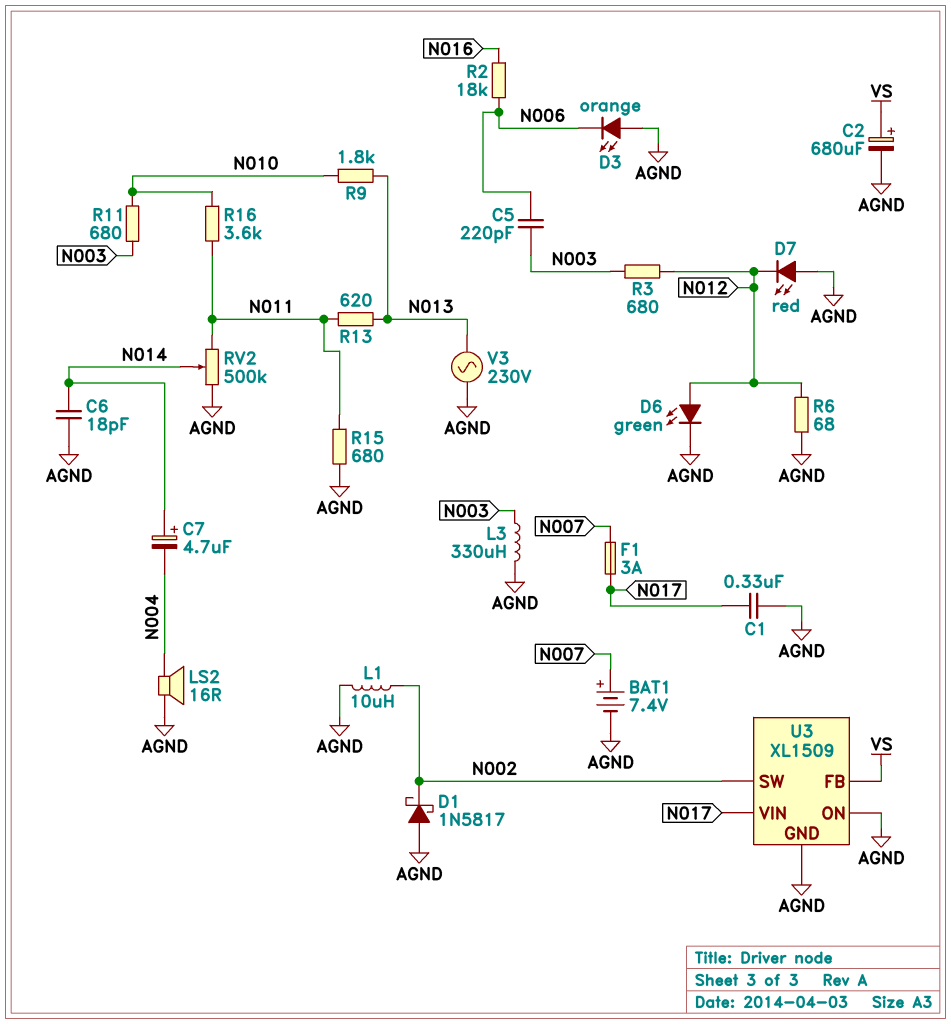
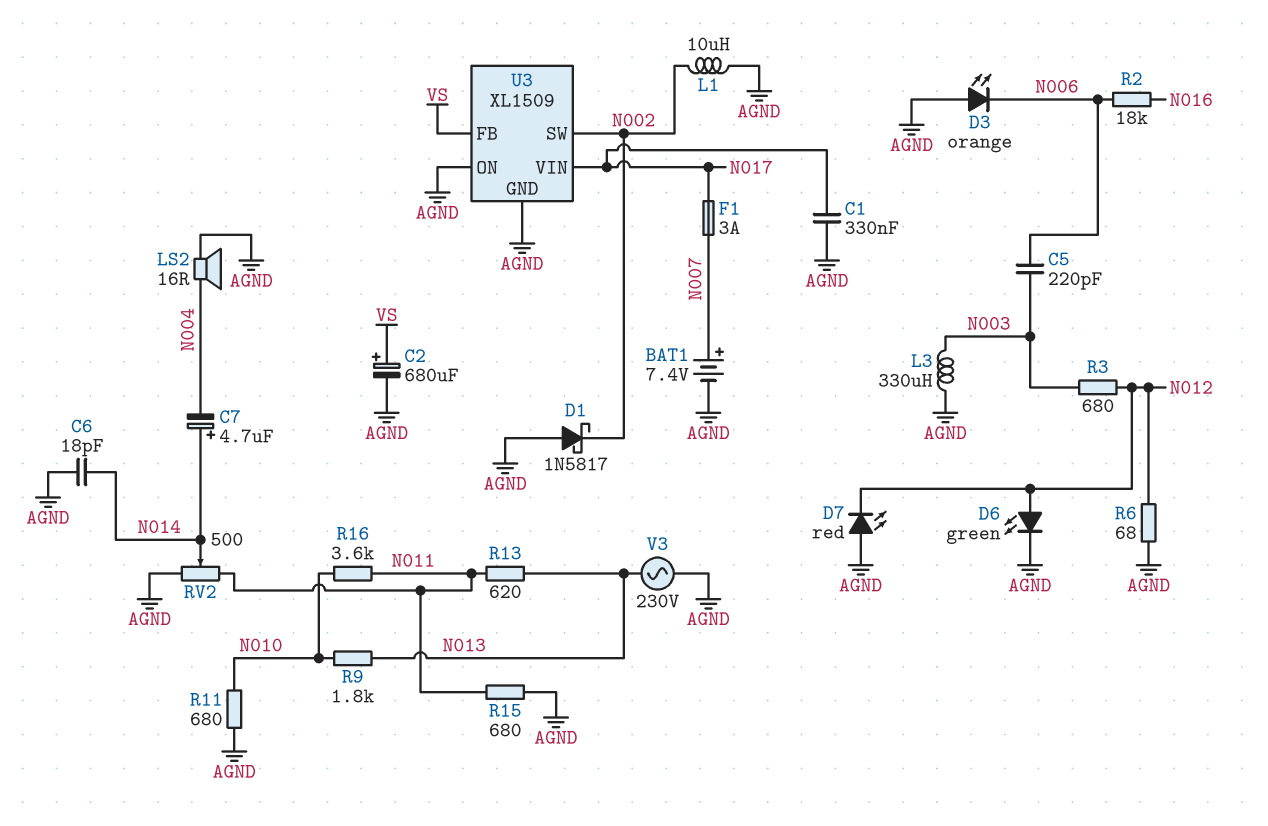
R11: 680 (N003, N010) -> 680 (AGND, N010)
RV2: 500k (AGND, N011, wiper N014) -> 500 (AGND, N011, wiper N014)

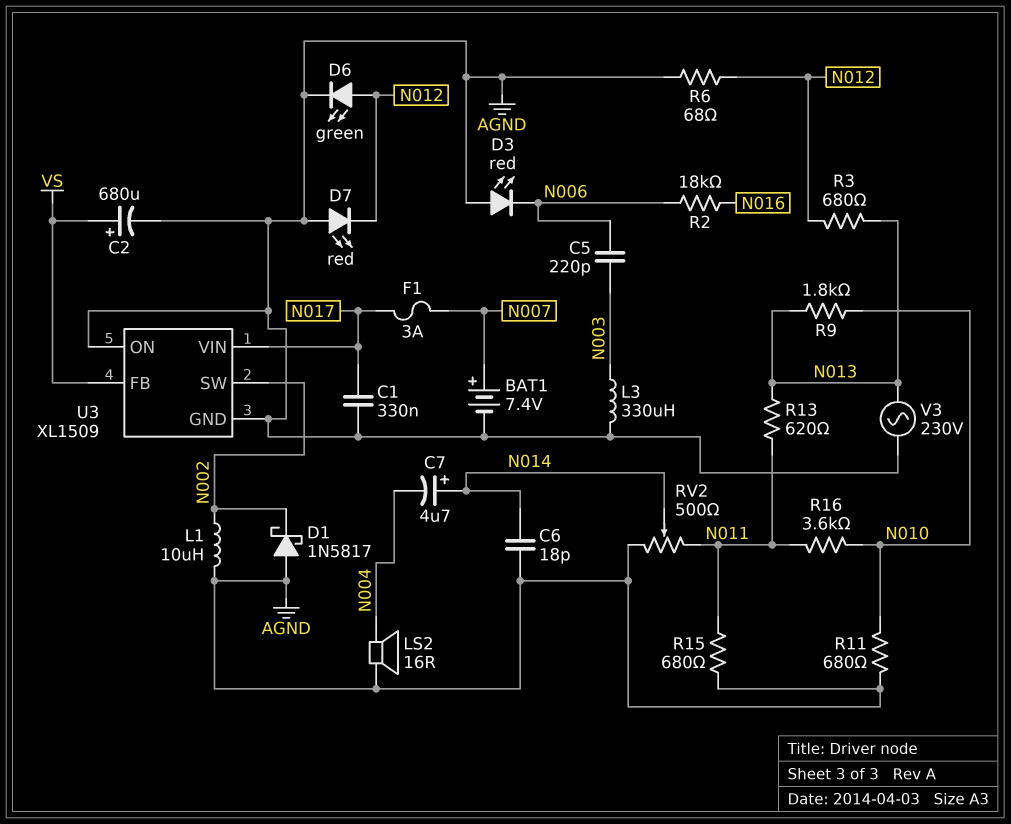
D3: LED orange (A AGND, K N006) -> LED red (A AGND, K N006)
R3: 680 (N003, N012) -> 680 (N012, N013)

